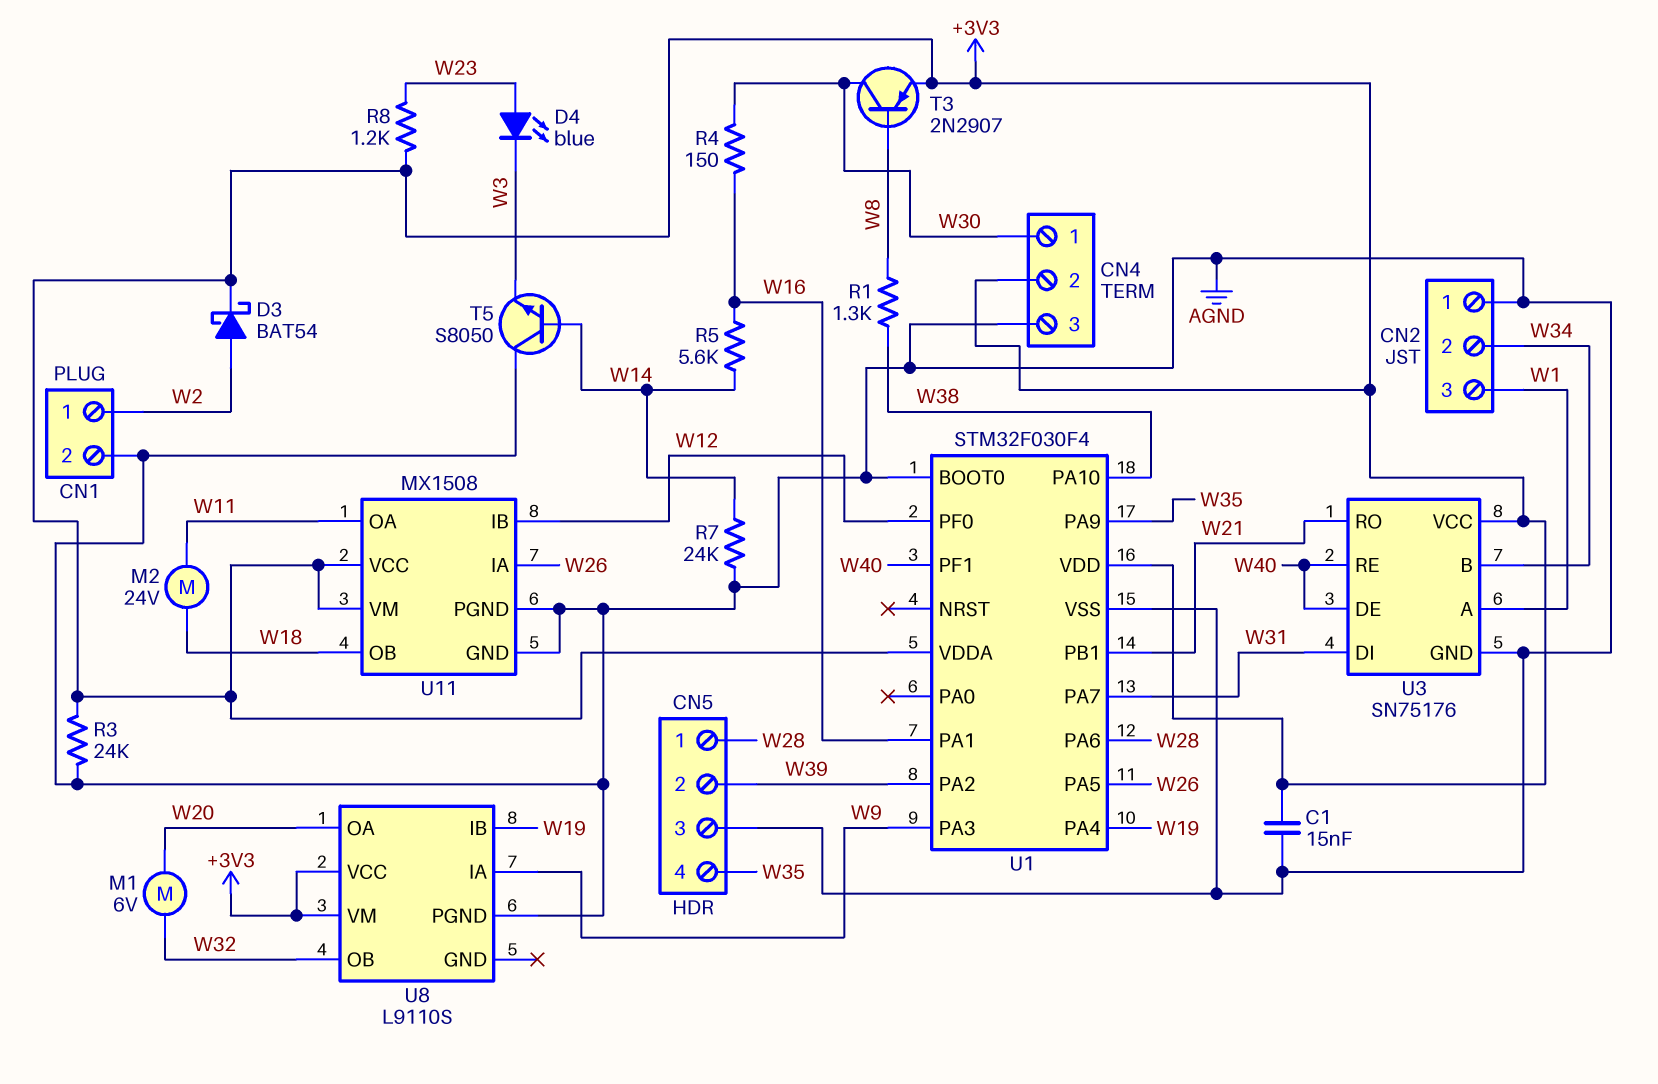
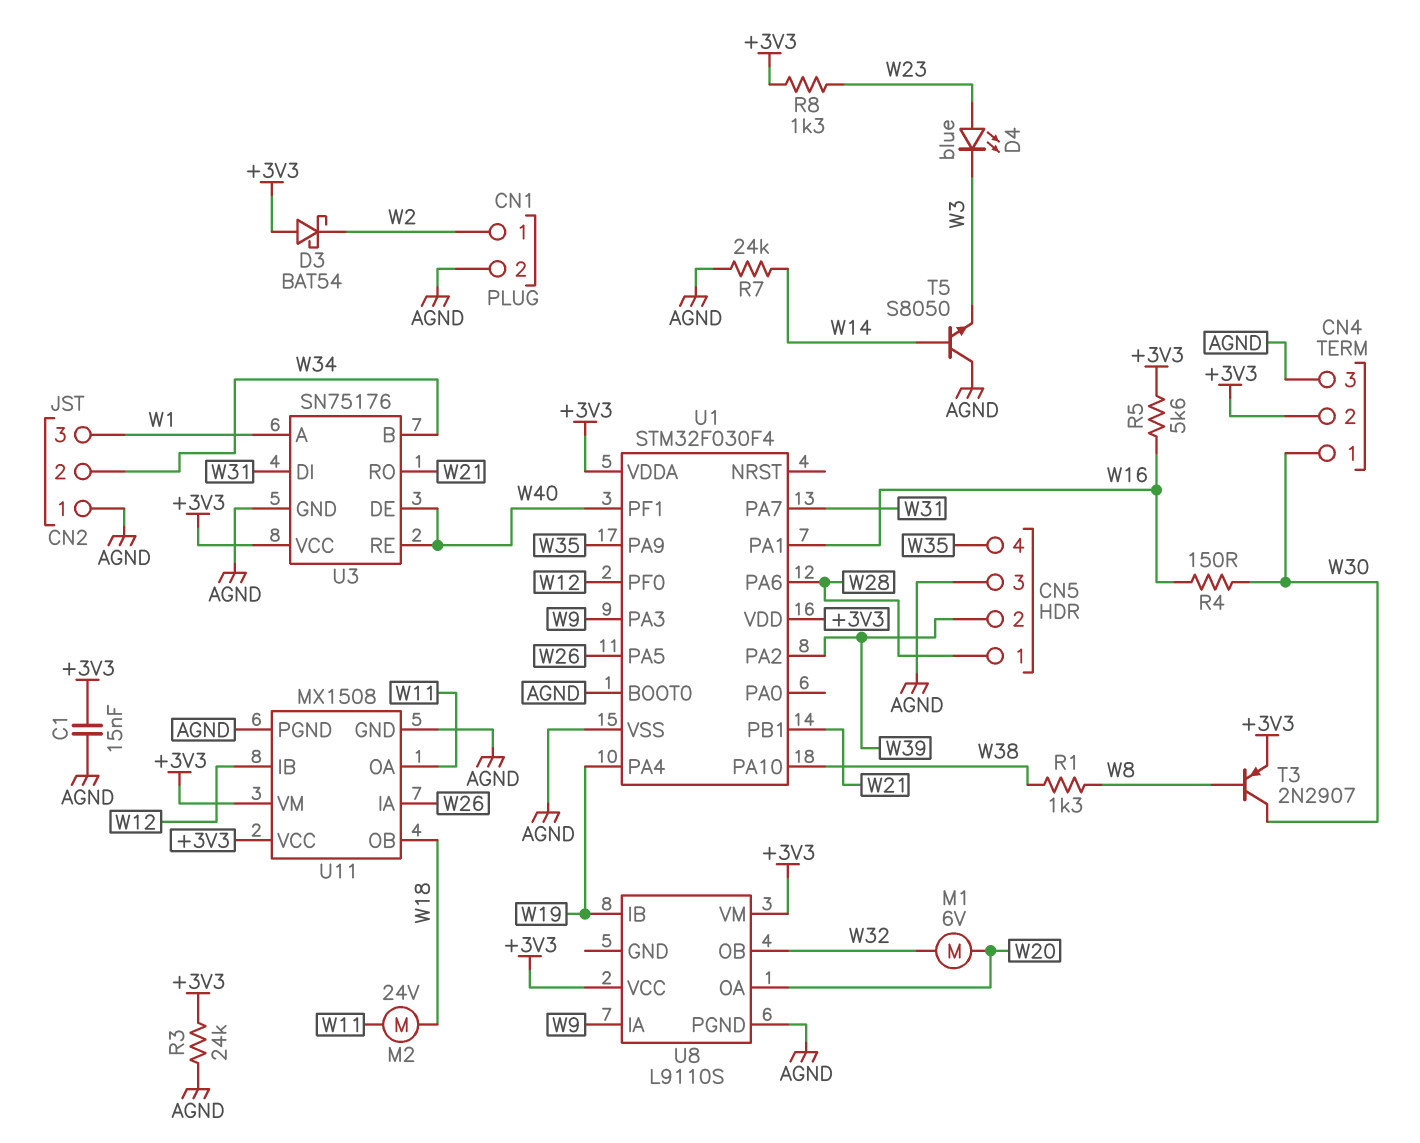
D3: schottky BAT54 (A W2, K +3V3) -> schottky BAT54 (A +3V3, K W2)
R5: 5.6k (W14, W16) -> 5.6k (+3V3, W16)
R8: 1.2k (+3V3, W23) -> 1.3k (+3V3, W23)

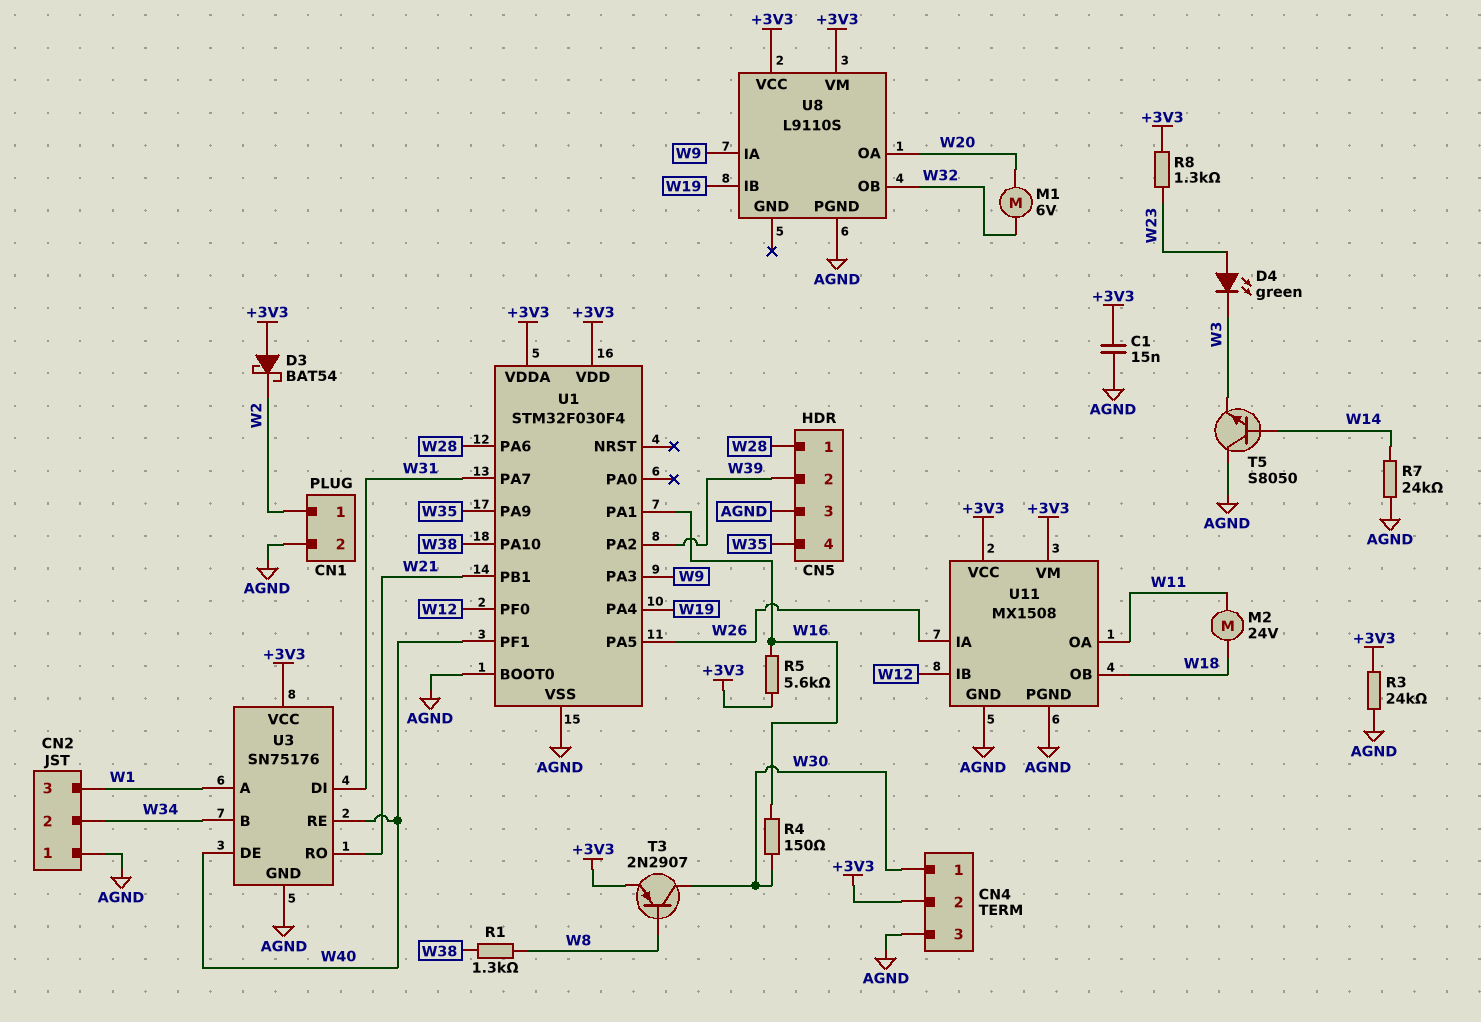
D4: LED blue (A W23, K W3) -> LED green (A W23, K W3)

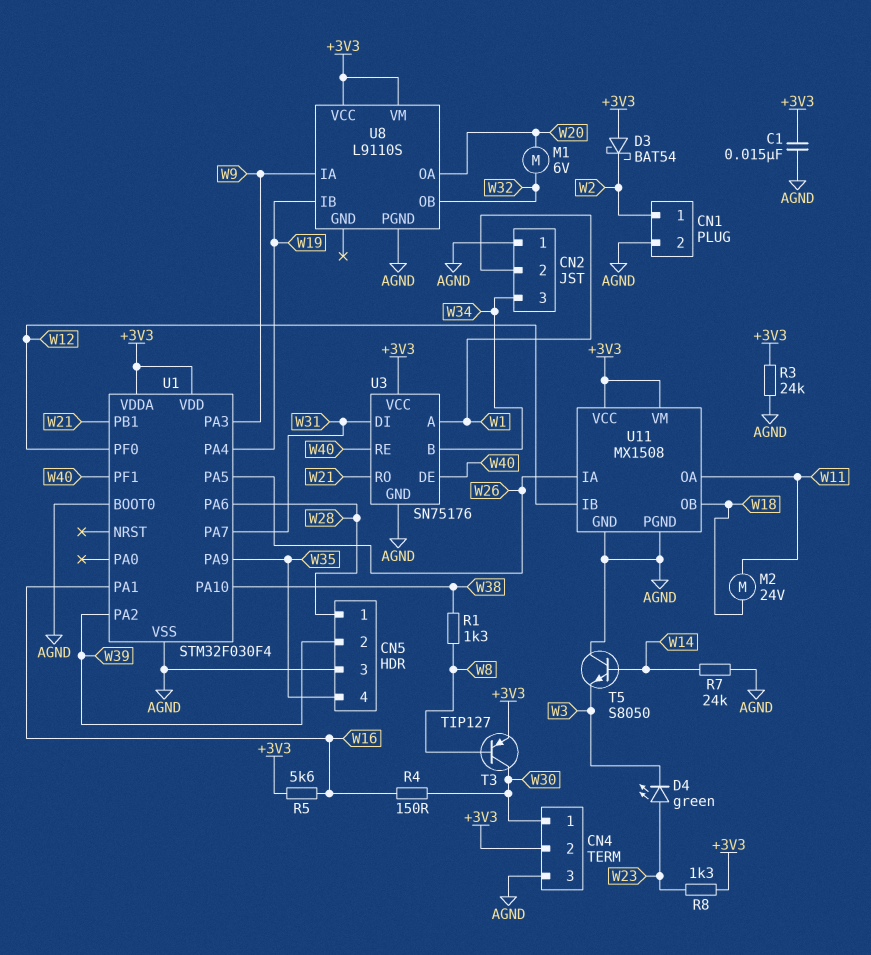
CN2 pin 2: W34 -> W1
CN2 pin 3: W1 -> W34
T3: PNP 2N2907 (B W8, C W30, E +3V3) -> PNP TIP127 (B W8, C W30, E +3V3)

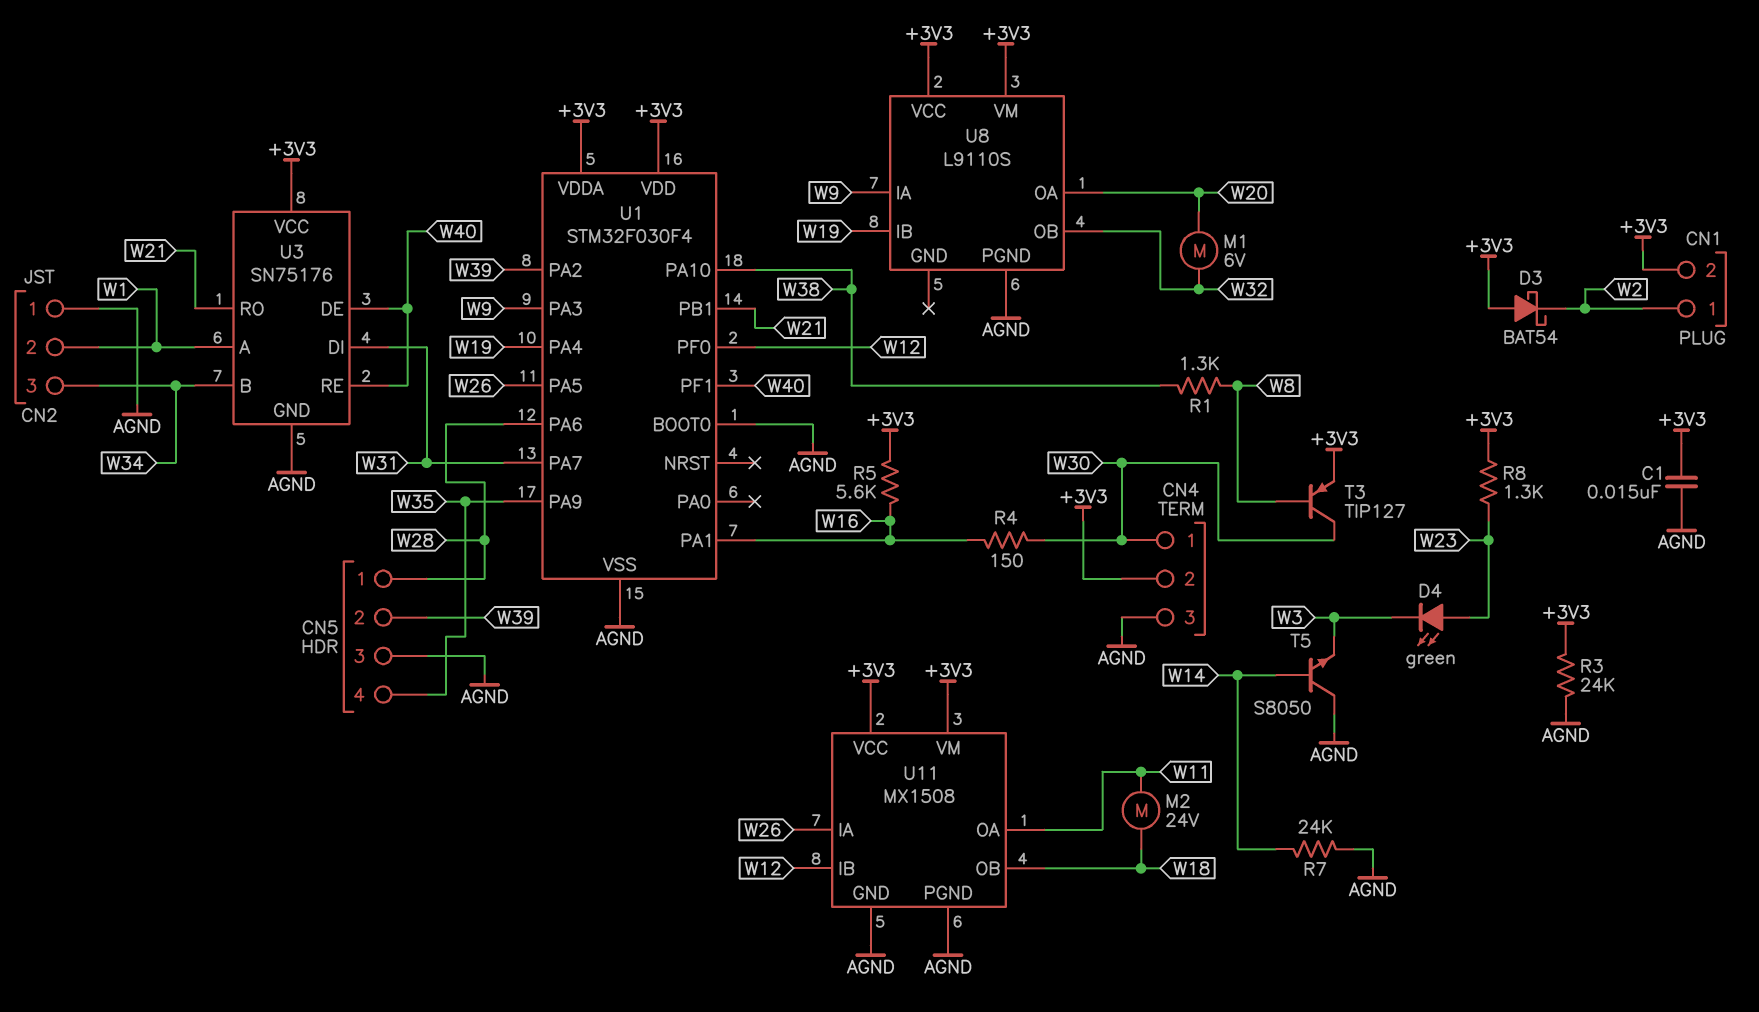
CN1 pin 2: AGND -> +3V3

